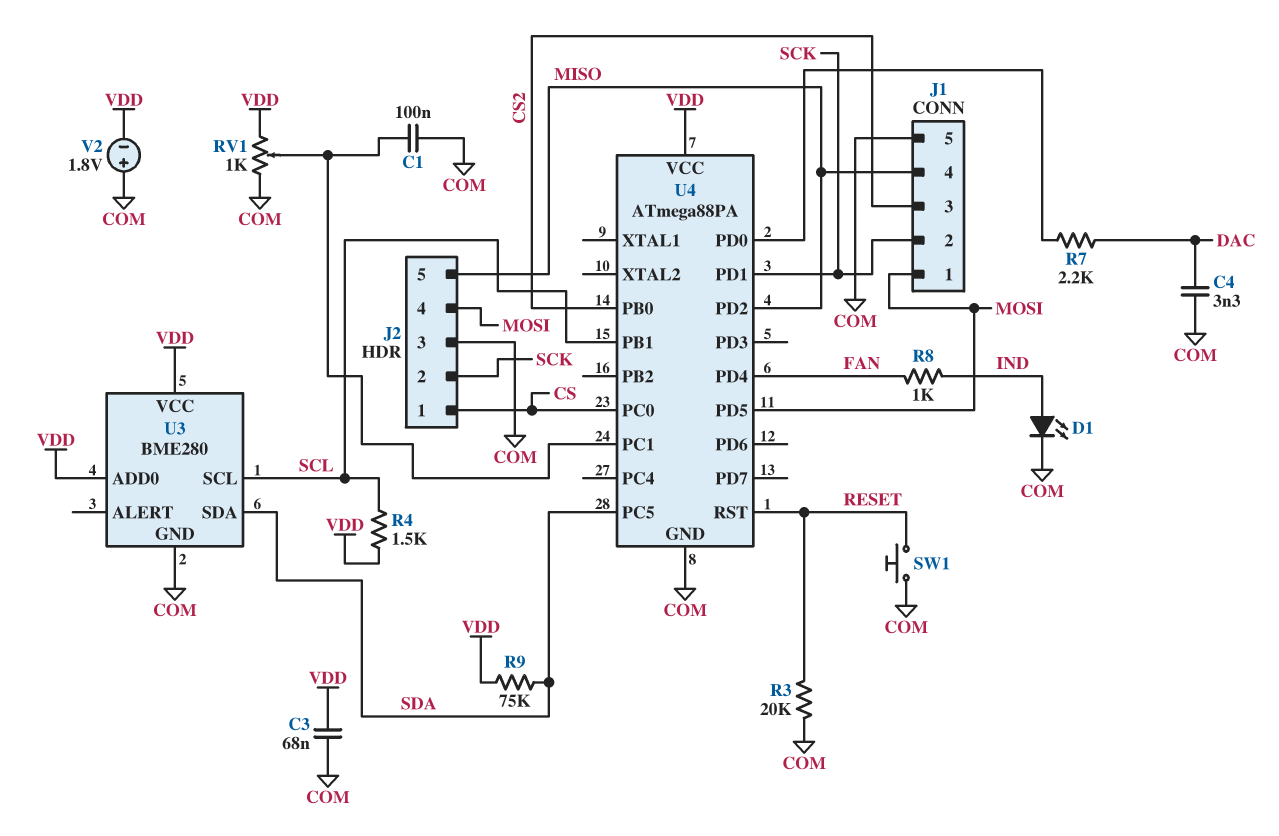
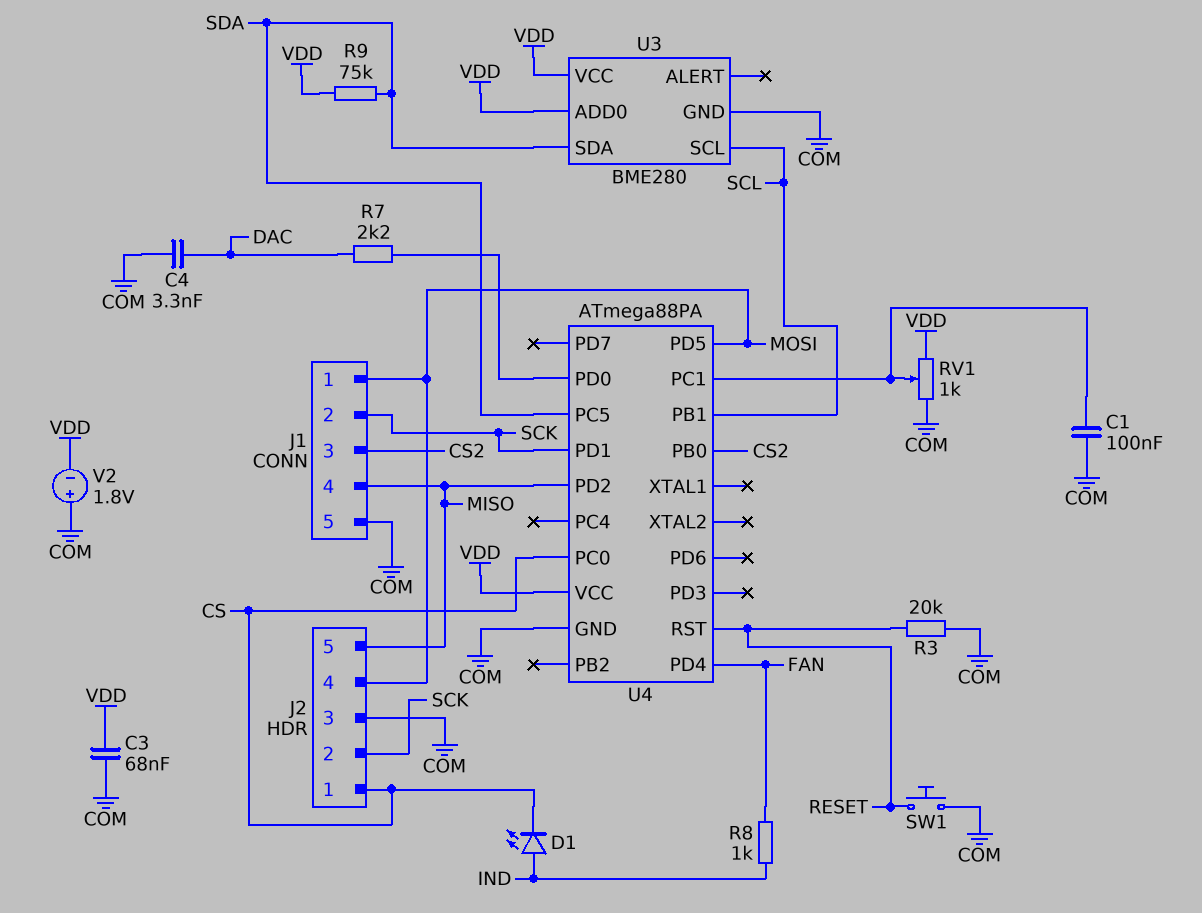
D1: LED (A IND, K COM) -> LED (A IND, K CS)
R4: 1.5k (SCL, VDD) -> none

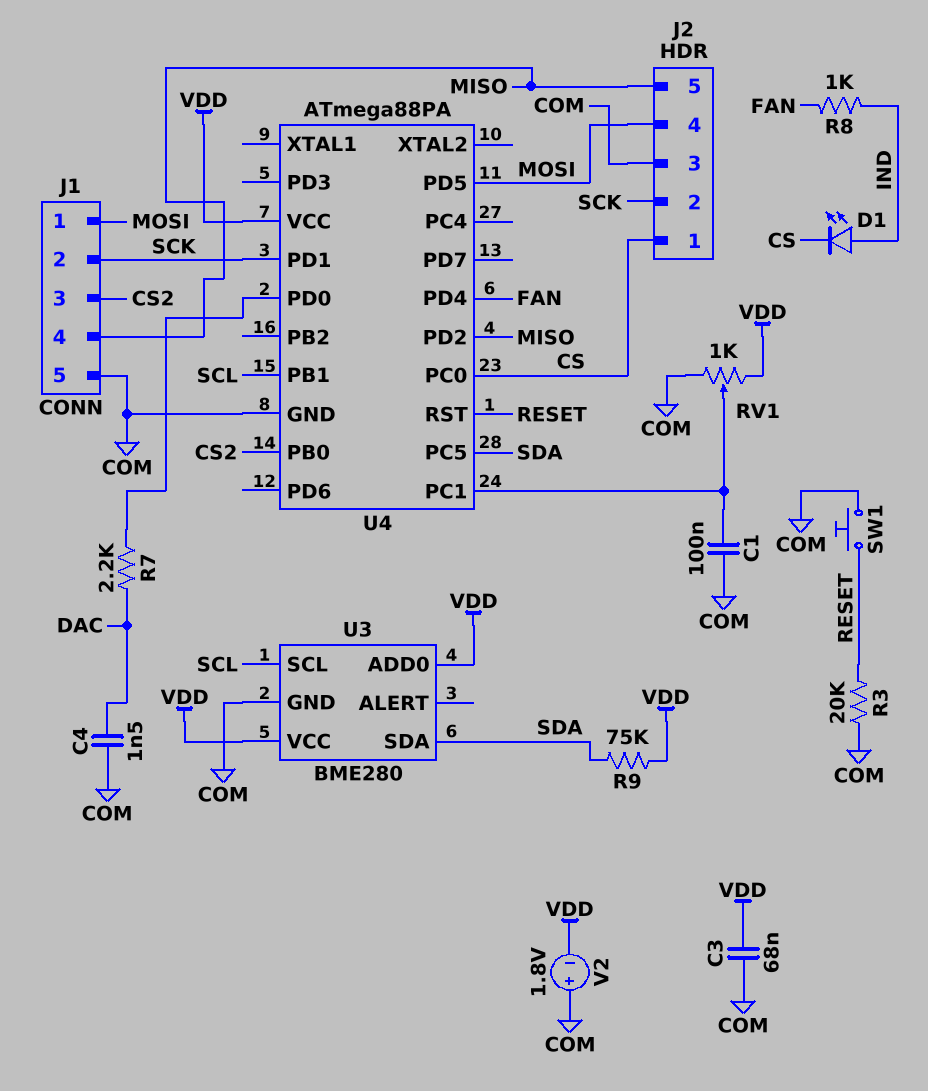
C4: 3.3nF (COM, DAC) -> 1.5nF (COM, DAC)

